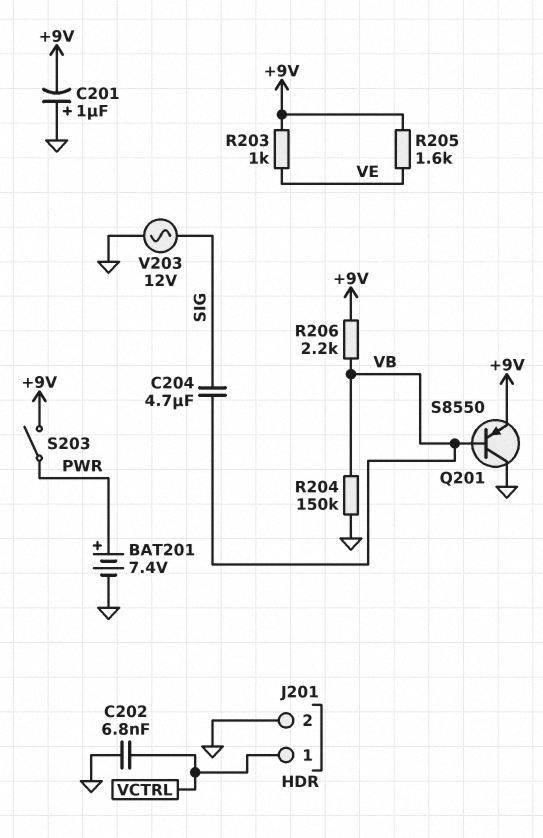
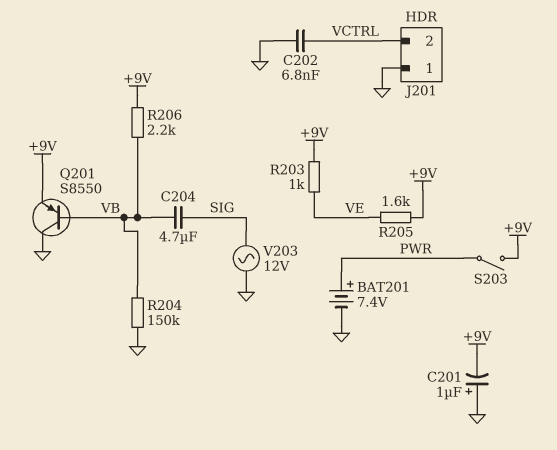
J201 pin 1: VCTRL -> GND
J201 pin 2: GND -> VCTRL

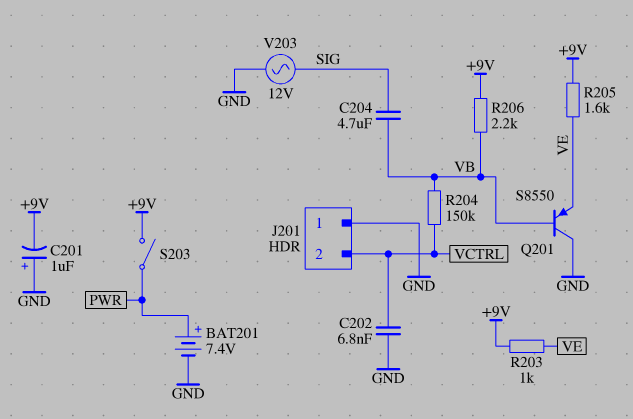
Q201: PNP S8550 (B VB, C GND, E +9V) -> PNP S8550 (B VB, C GND, E VE)
R204: 150k (GND, VB) -> 150k (VB, VCTRL)

